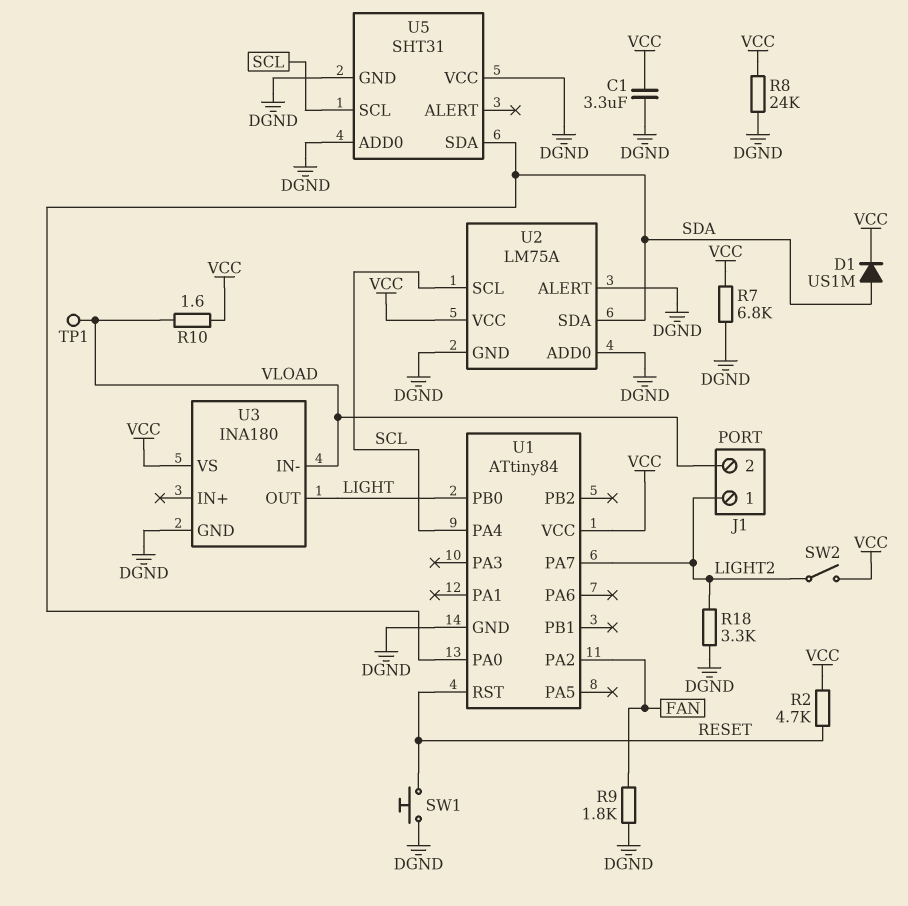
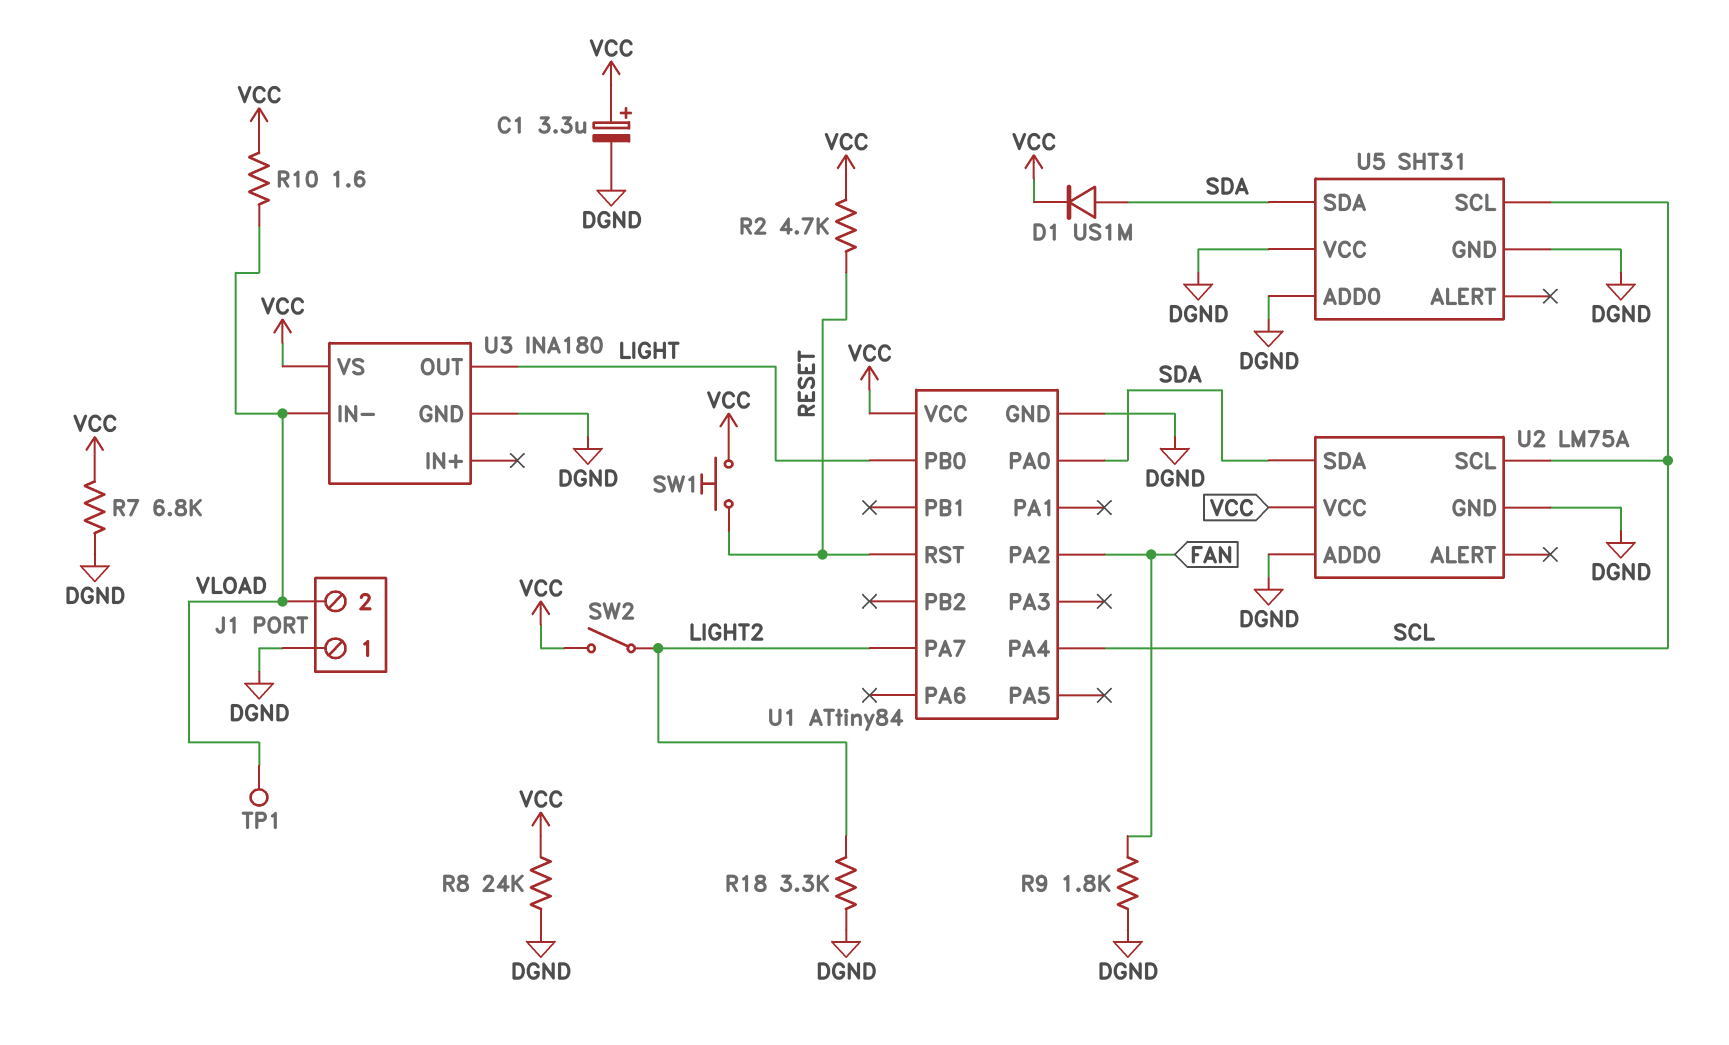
C1: 3.3uF (DGND, VCC) -> 3.3uF (plus VCC, minus DGND)
J1 pin 1: LIGHT2 -> DGND
SW1: button (DGND, RESET) -> button (RESET, VCC)
U2 pin ALERT: DGND -> none

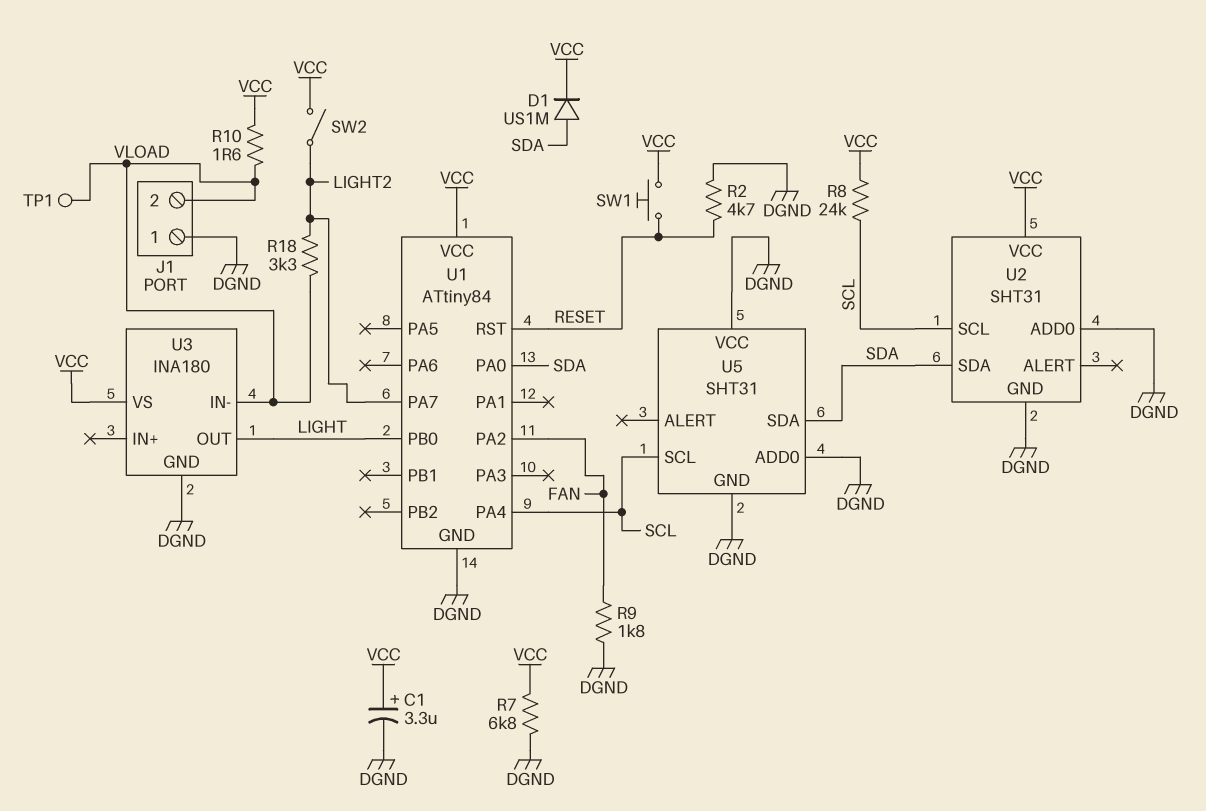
R2: 4.7k (RESET, VCC) -> 4.7k (DGND, RESET)
R8: 24k (DGND, VCC) -> 24k (SCL, VCC)
R18: 3.3k (DGND, LIGHT2) -> 3.3k (LIGHT2, VLOAD)
U2: LM75A -> SHT31

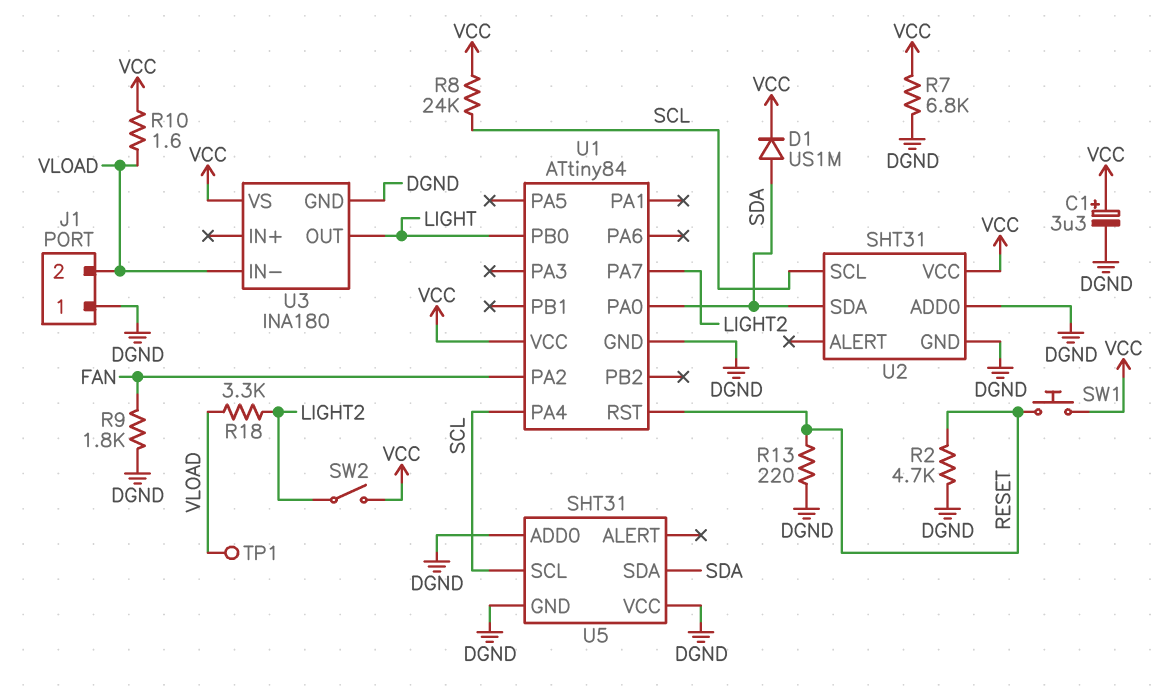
R13: none -> 220 (DGND, RESET)

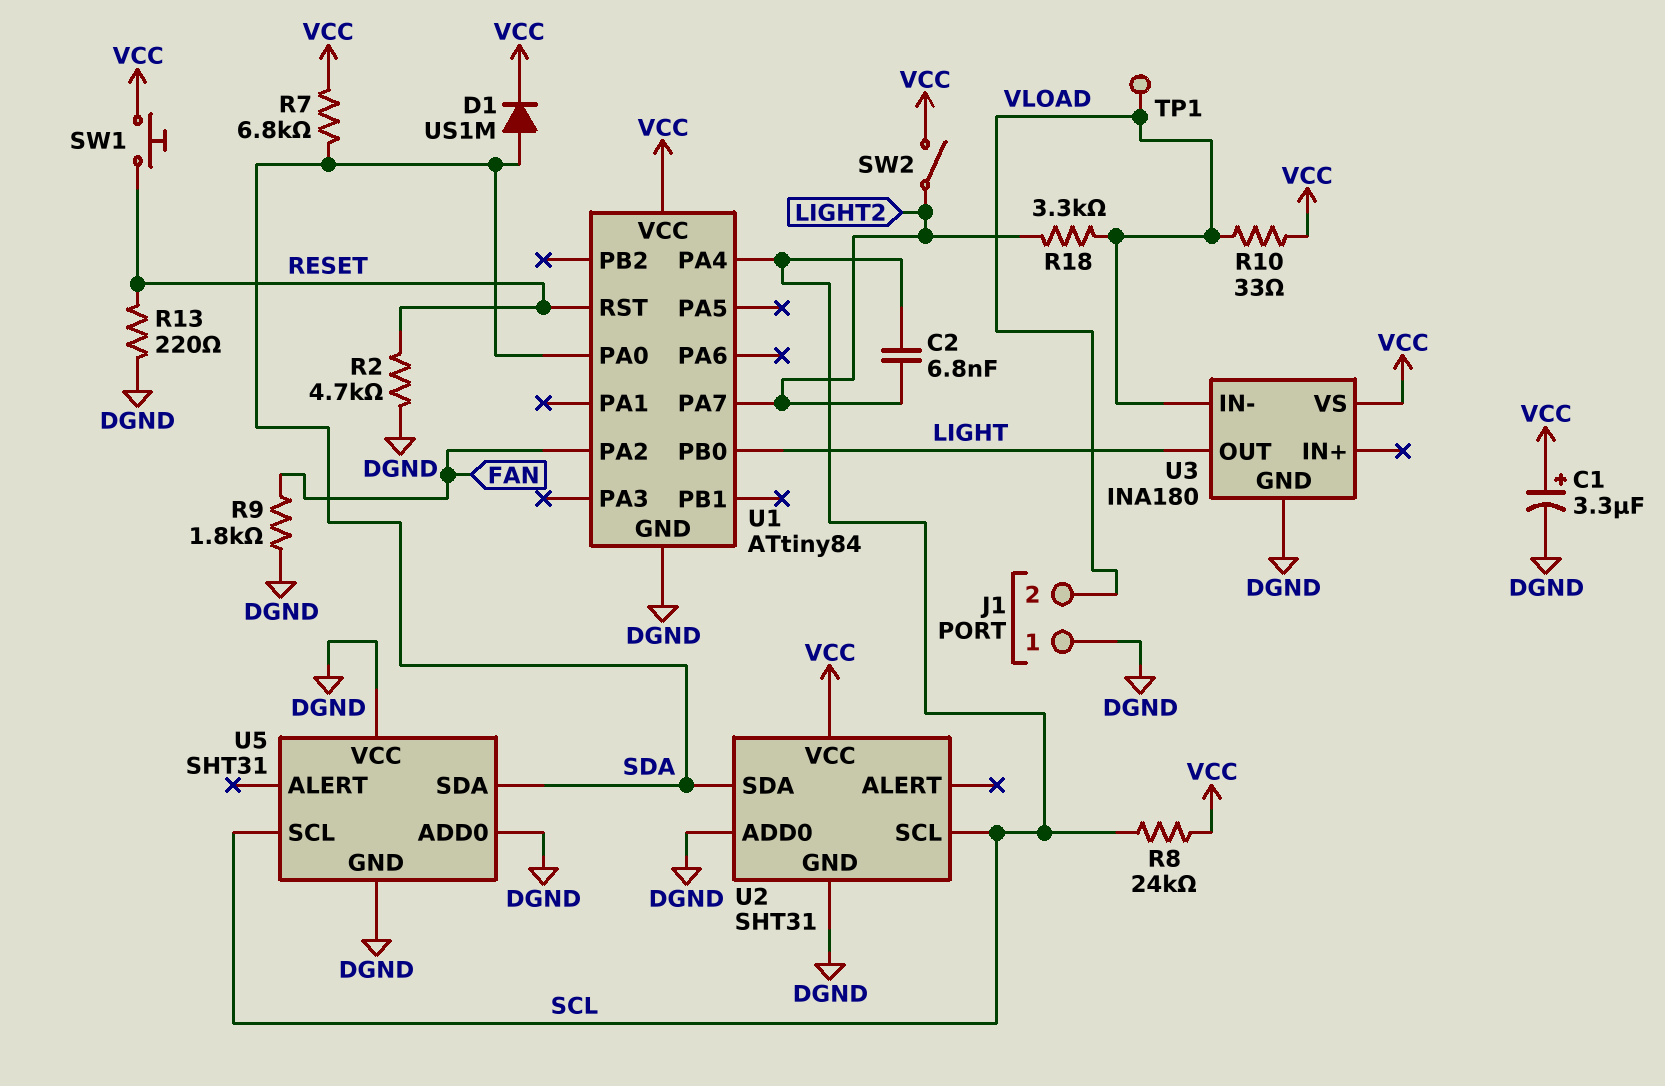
C2: none -> 6.8nF (LIGHT2, SCL)
R7: 6.8k (DGND, VCC) -> 6.8k (SDA, VCC)
R10: 1.6 (VCC, VLOAD) -> 33 (VCC, VLOAD)

